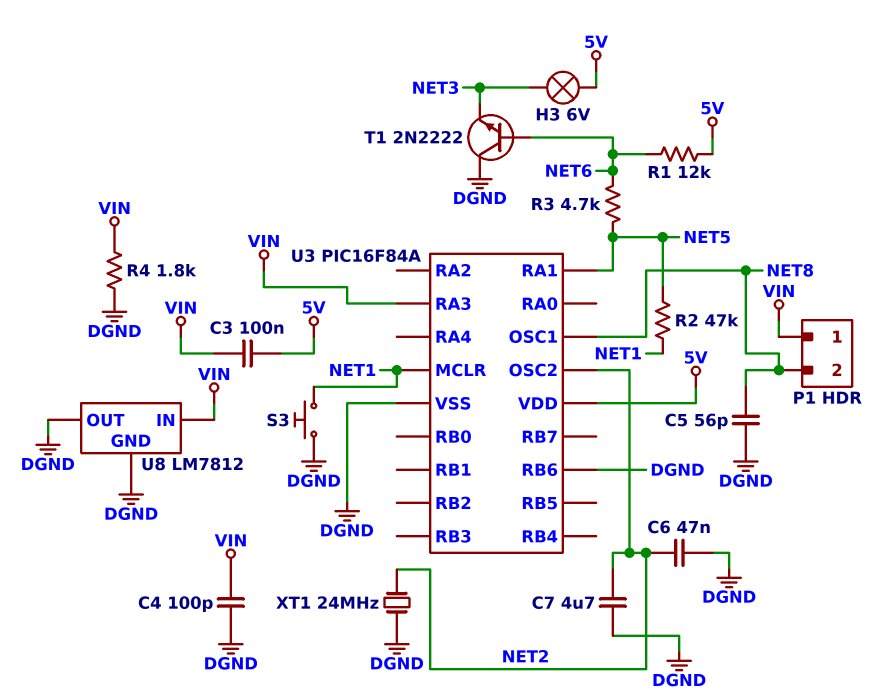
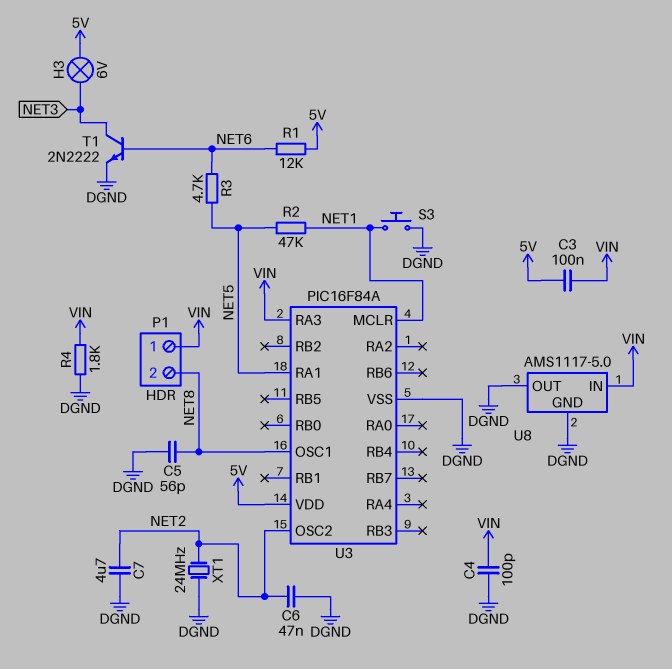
T1: NPN 2N2222 (B NET6, C DGND, E NET3) -> NPN 2N2222 (B NET6, C NET3, E DGND)
U3 pin RB6: DGND -> none
U8: LM7812 -> AMS1117-5.0

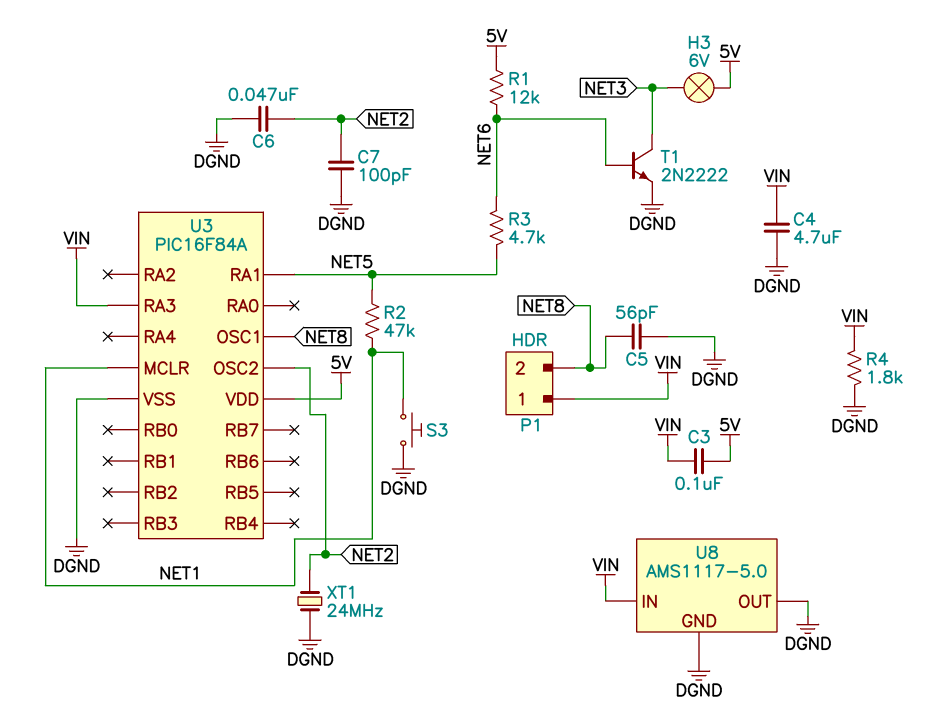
C4: 100pF (DGND, VIN) -> 4.7uF (DGND, VIN)
C7: 4.7uF (DGND, NET2) -> 100pF (DGND, NET2)

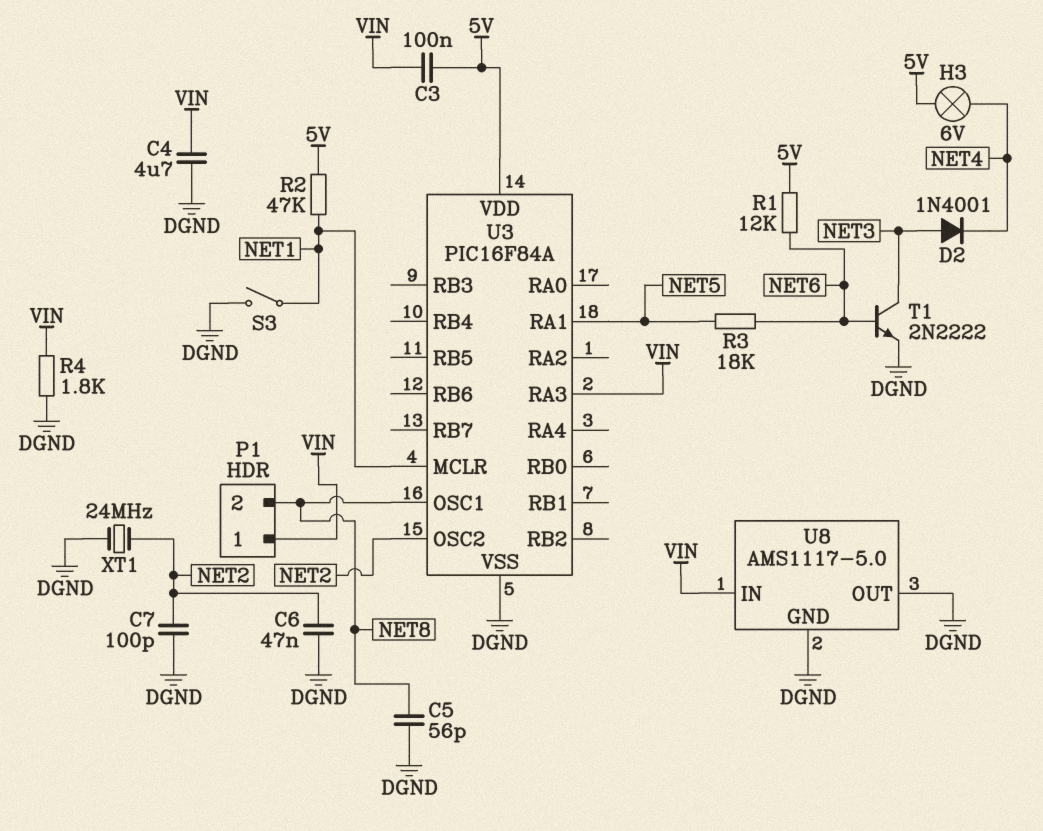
D2: none -> diode 1N4001 (A NET3, K NET4)
H3: lamp 6V (5V, NET3) -> lamp 6V (5V, NET4)
R2: 47k (NET1, NET5) -> 47k (5V, NET1)
R3: 4.7k (NET5, NET6) -> 18k (NET5, NET6)
S3: button (DGND, NET1) -> switch (DGND, NET1)

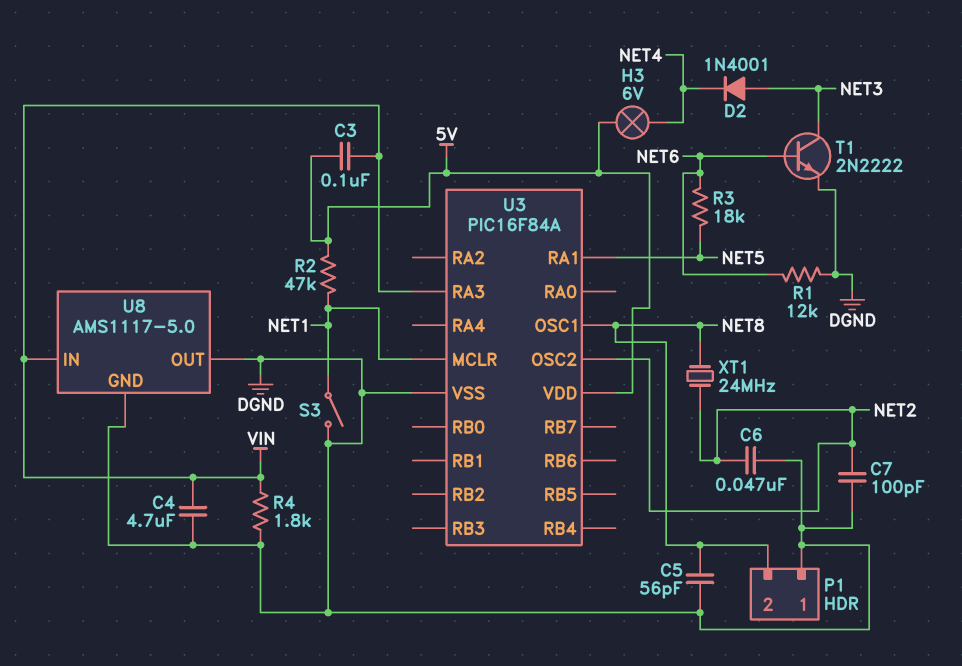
P1 pin 1: VIN -> DGND
R1: 12k (5V, NET6) -> 12k (DGND, NET6)
XT1: 24MHz (DGND, NET2) -> 24MHz (NET2, NET8)

